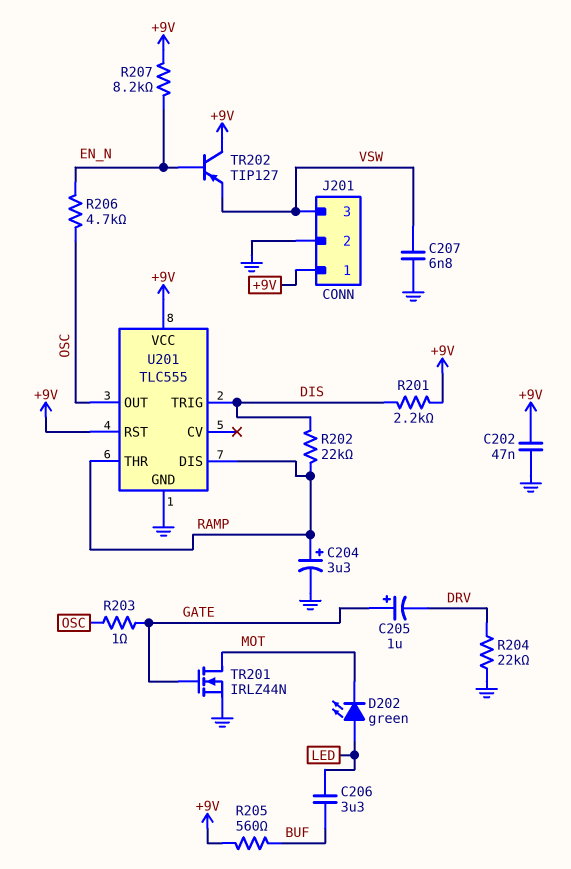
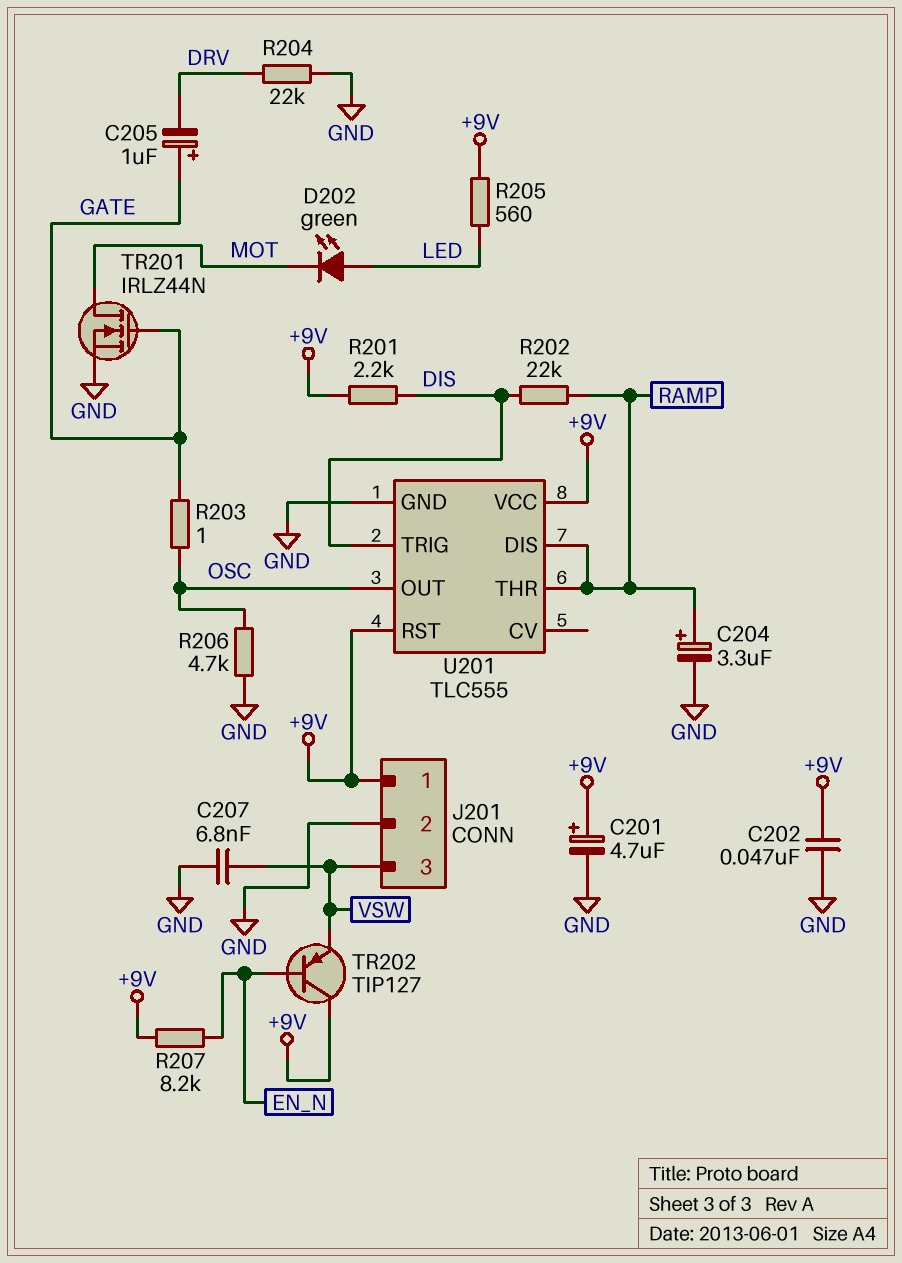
C201: none -> 4.7uF (plus +9V, minus GND)
C206: 3.3uF (BUF, LED) -> none
R205: 560 (+9V, BUF) -> 560 (+9V, LED)
R206: 4.7k (EN_N, OSC) -> 4.7k (GND, OSC)

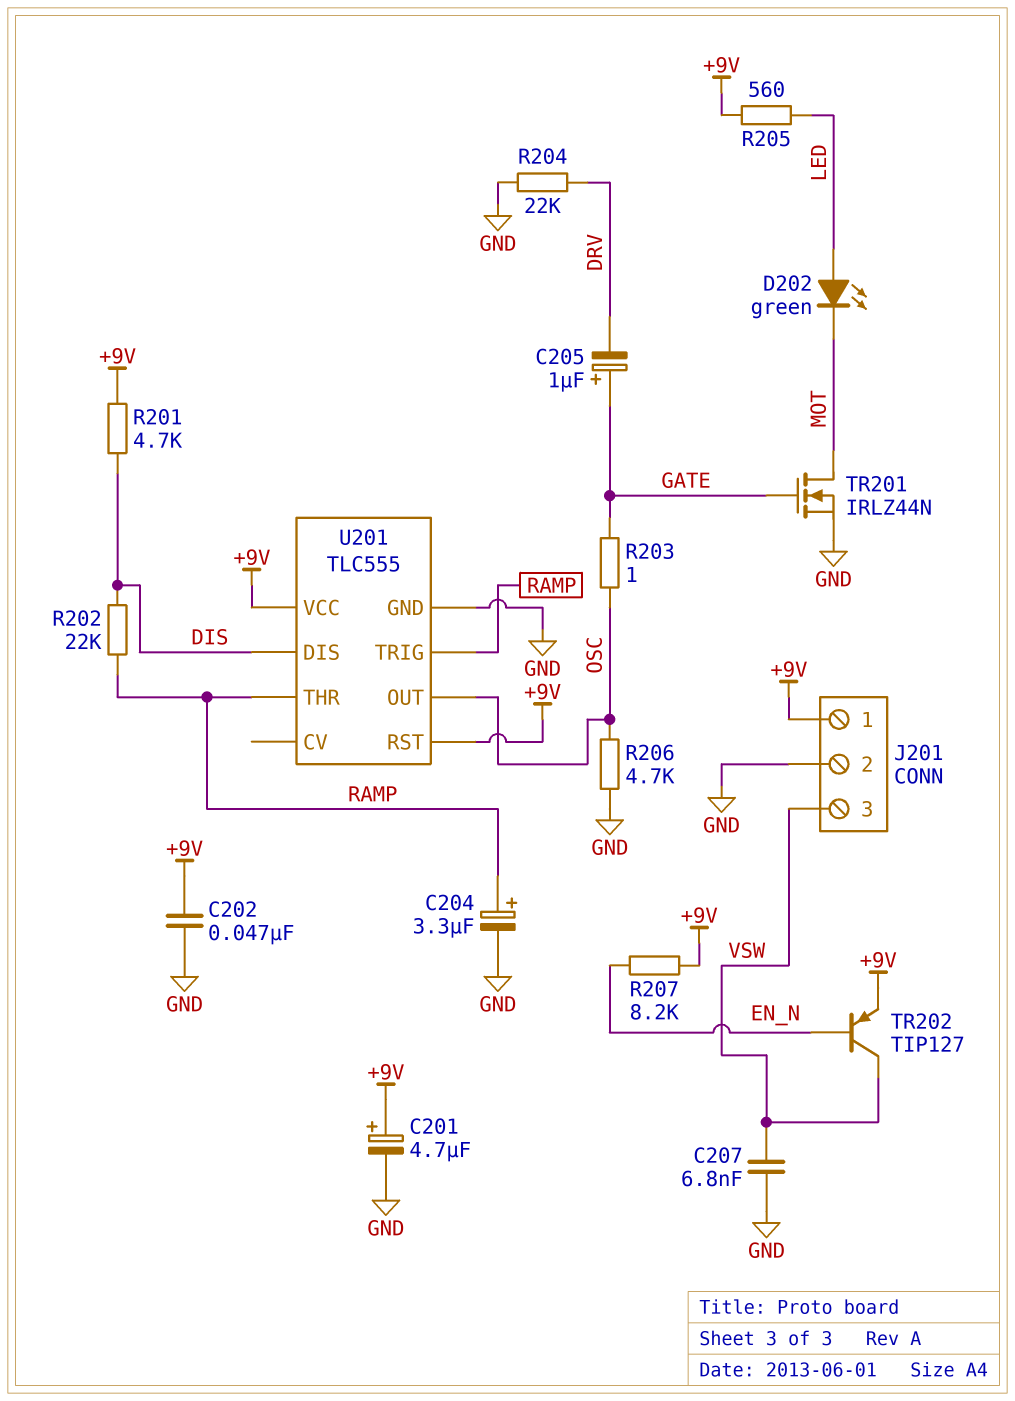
R201: 2.2k (+9V, DIS) -> 4.7k (+9V, DIS)
TR202: PNP TIP127 (B EN_N, C +9V, E VSW) -> PNP TIP127 (B EN_N, C VSW, E +9V)
U201 pin DIS: RAMP -> DIS
U201 pin TRIG: DIS -> RAMP

